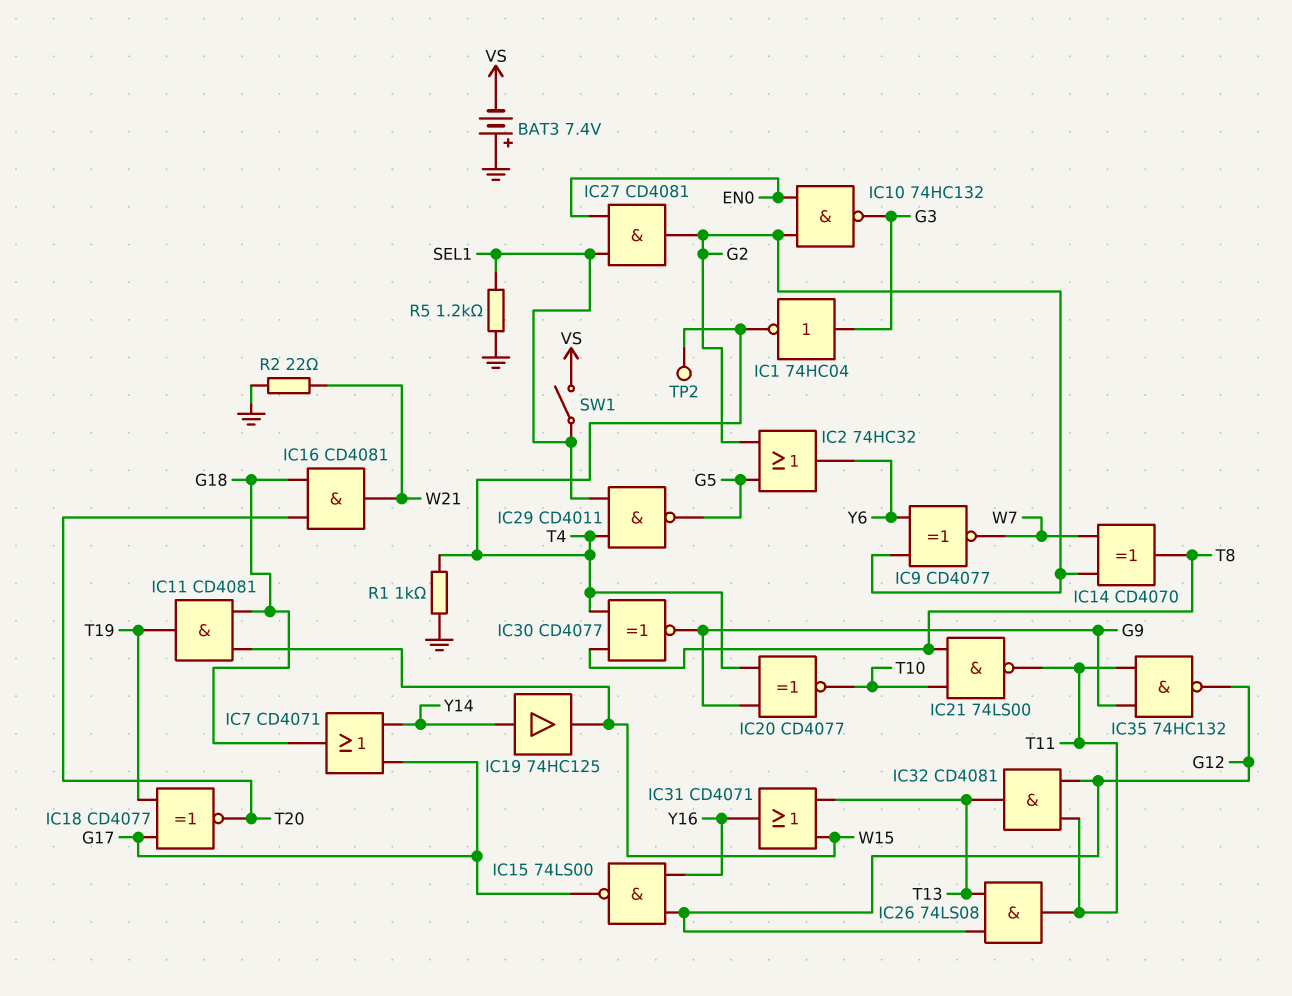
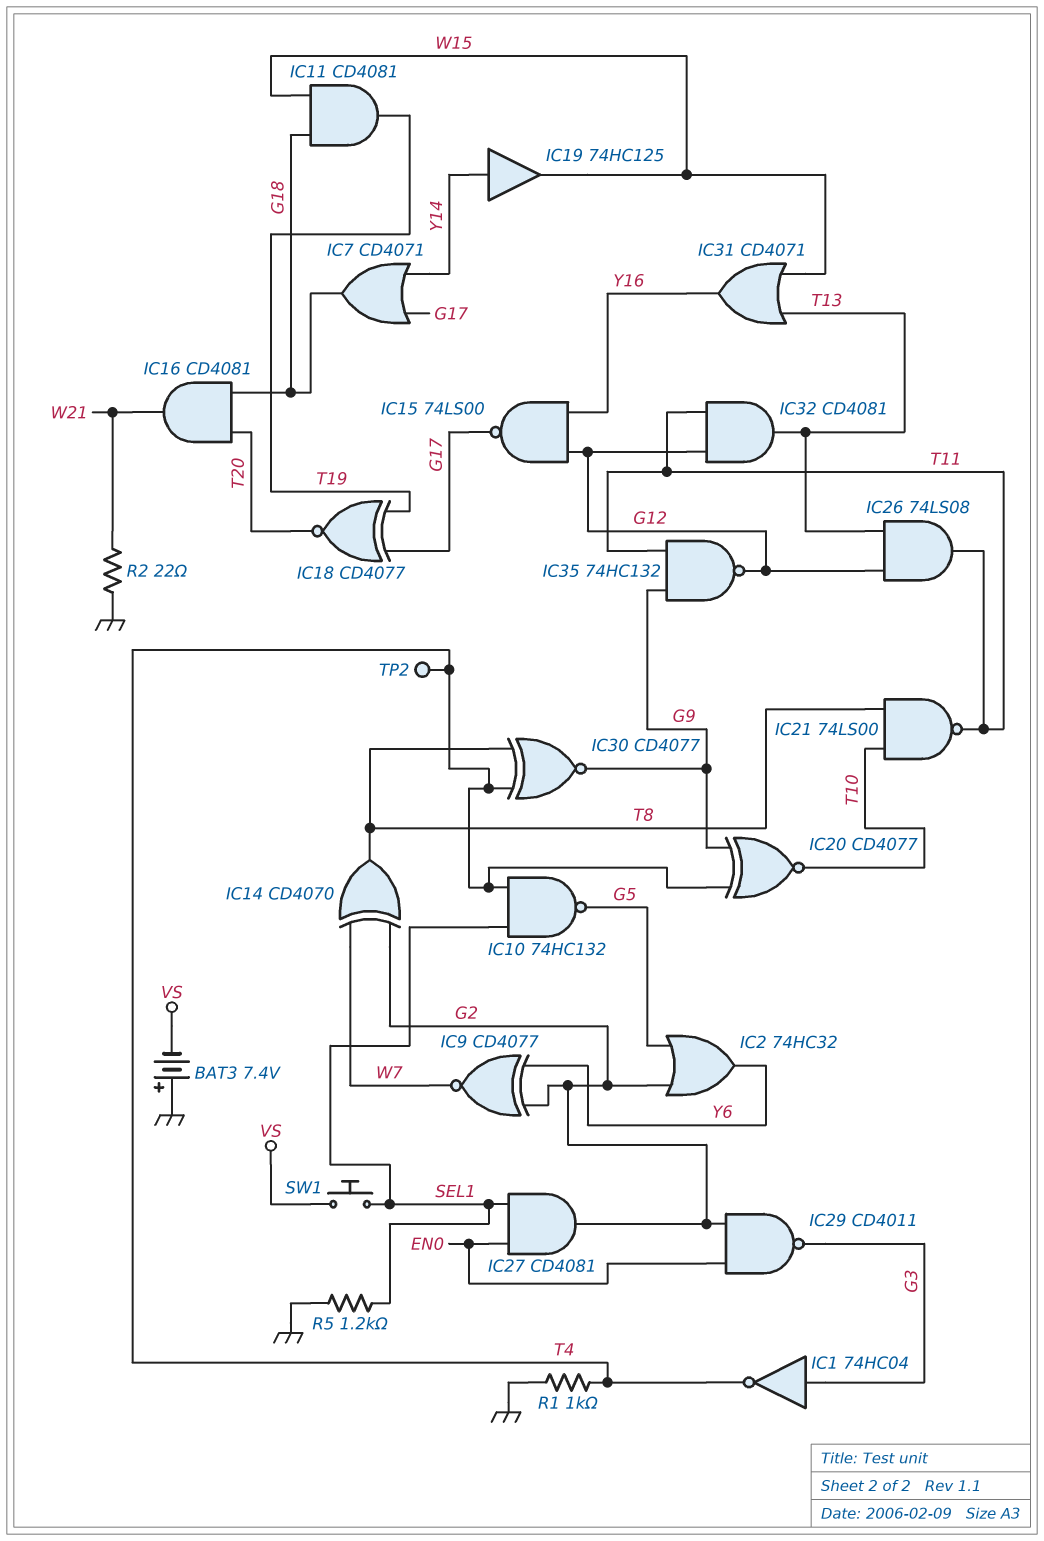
IC10: NAND 74HC132 (in EN0, in G2, out G3) -> NAND 74HC132 (in SEL1, in T4, out G5)
IC29: NAND CD4011 (in SEL1, in T4, out G5) -> NAND CD4011 (in EN0, in G2, out G3)
SW1: switch (SEL1, VS) -> button (SEL1, VS)

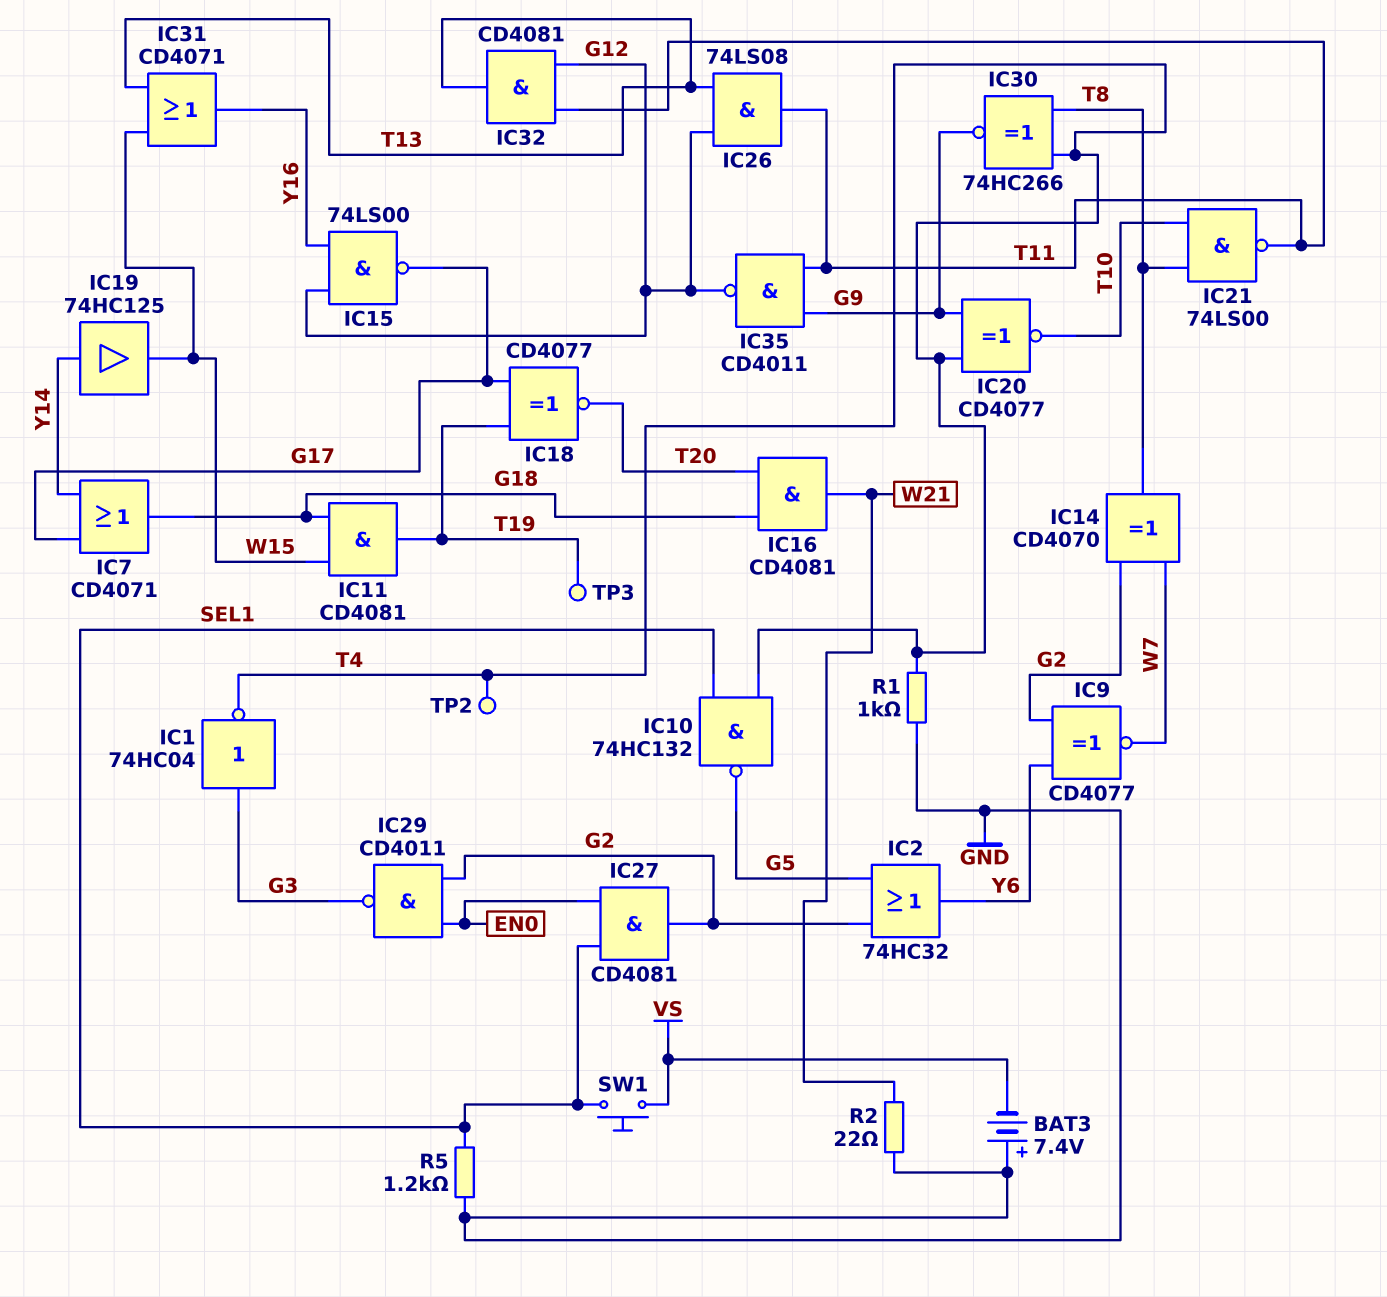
IC30: XNOR CD4077 (in T4, in T8, out G9) -> XNOR 74HC266 (in T4, in T8, out G9)
IC35: NAND 74HC132 (in G9, in T11, out G12) -> NAND CD4011 (in G9, in T11, out G12)
TP3: none -> test point (T19)

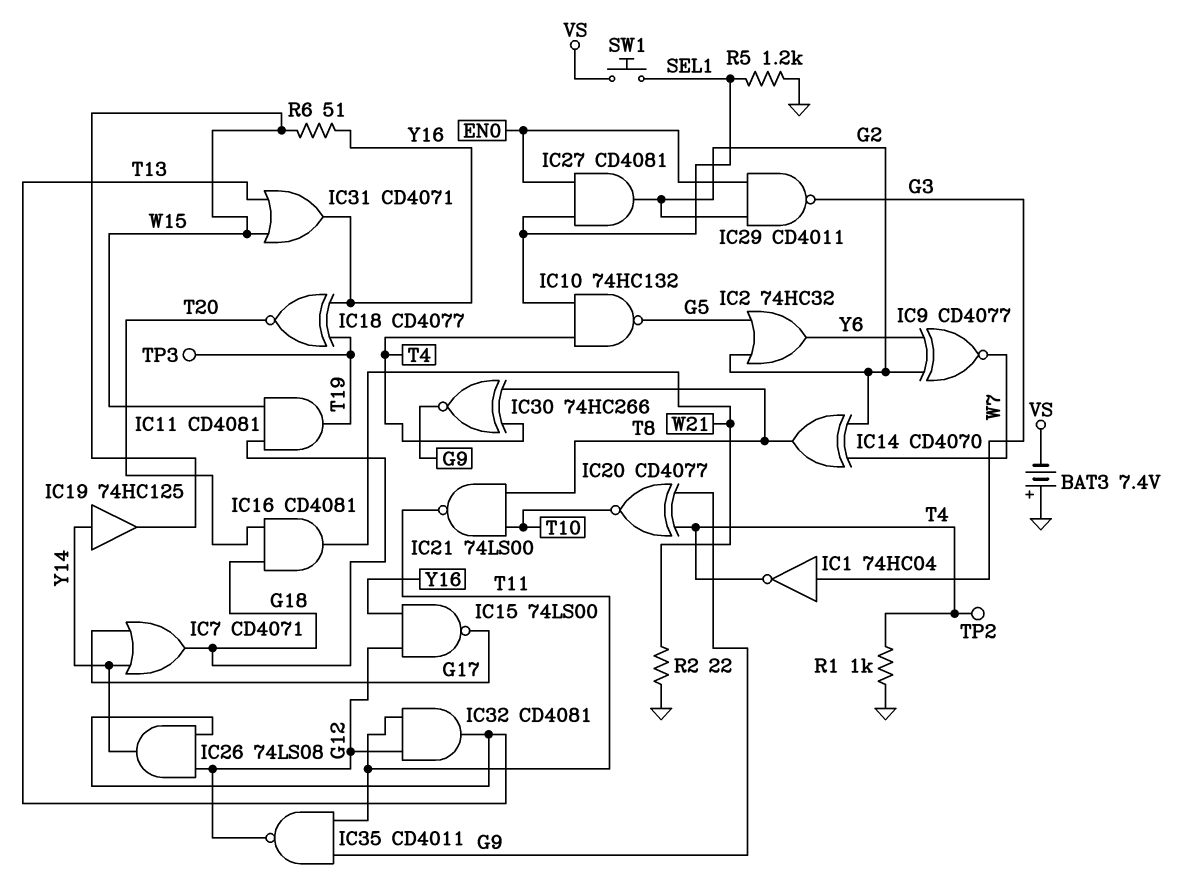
IC18: XNOR CD4077 (in G17, in T19, out T20) -> XNOR CD4077 (in T19, in Y16, out T20)
IC26: AND 74LS08 (in G12, in T13, out T11) -> AND 74LS08 (in G12, in T13, out Y14)
R6: none -> 51 (W15, Y16)

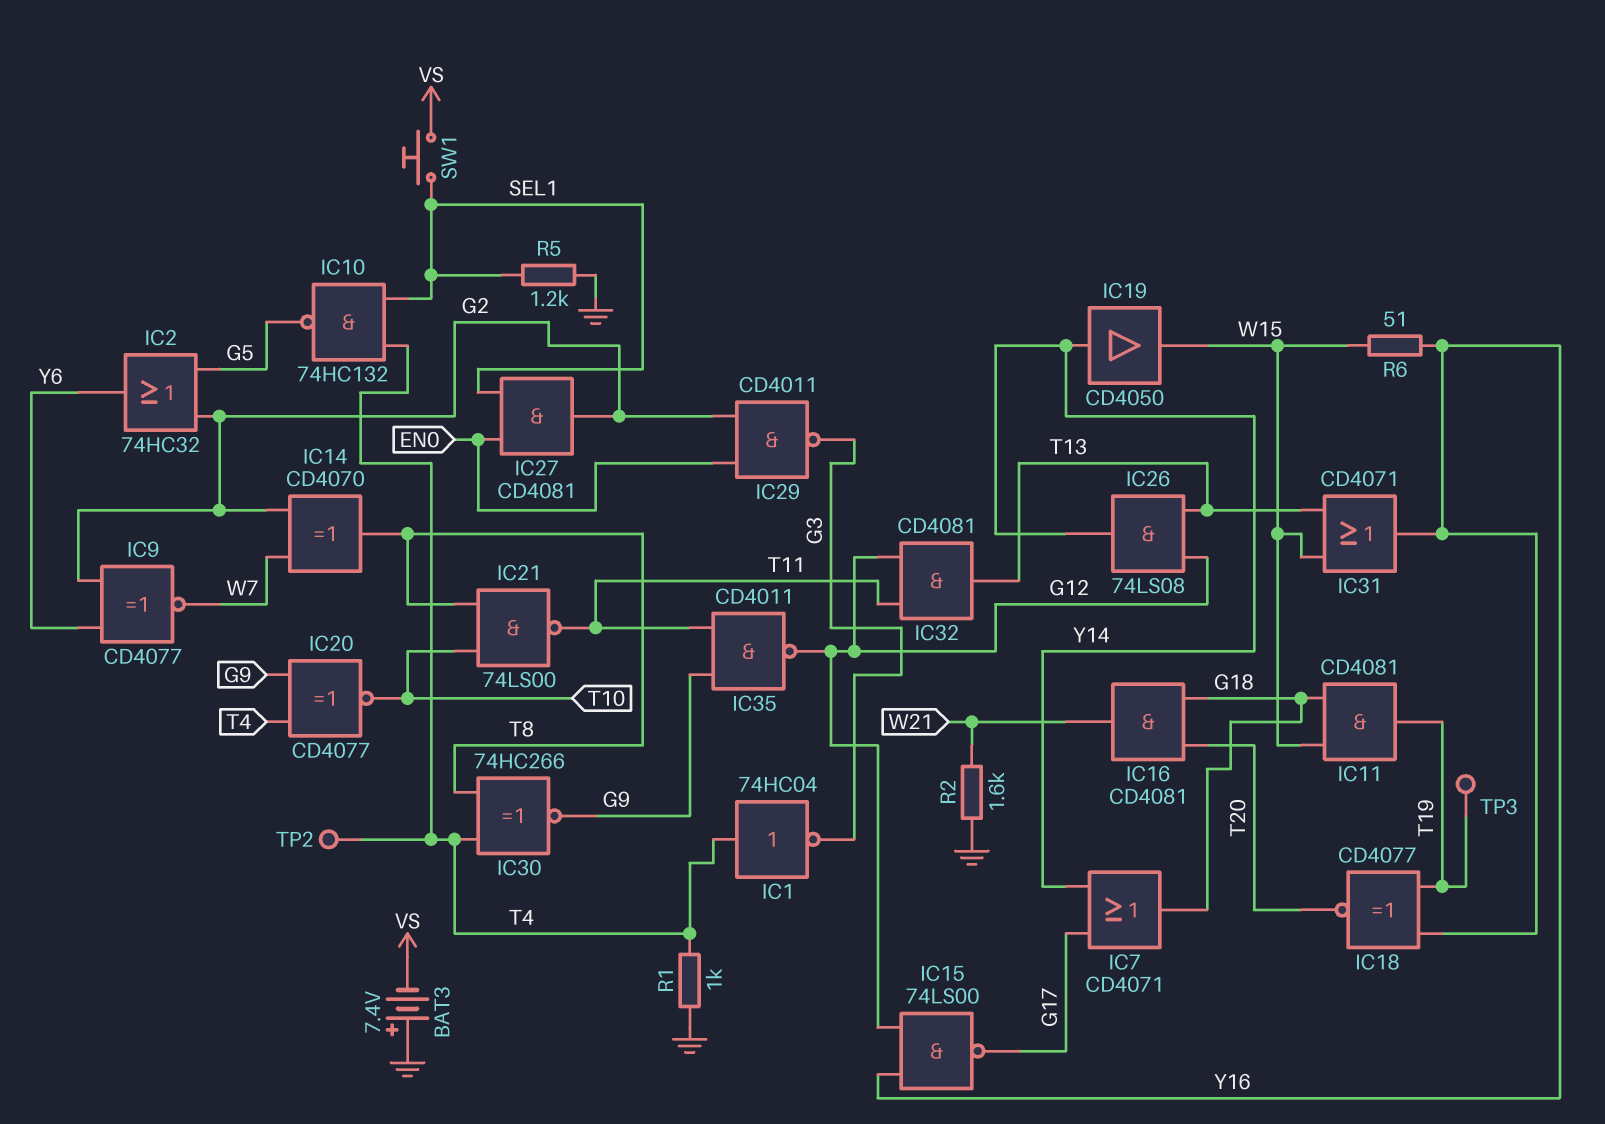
IC1: NOT 74HC04 (in G3, out T4) -> NOT 74HC04 (in T4, out G3)
IC19: buffer 74HC125 (in Y14, out W15) -> buffer CD4050 (in Y14, out W15)
R2: 22 (GND, W21) -> 1.6k (GND, W21)

